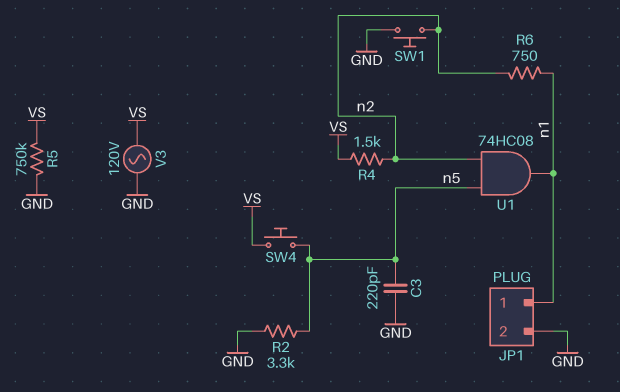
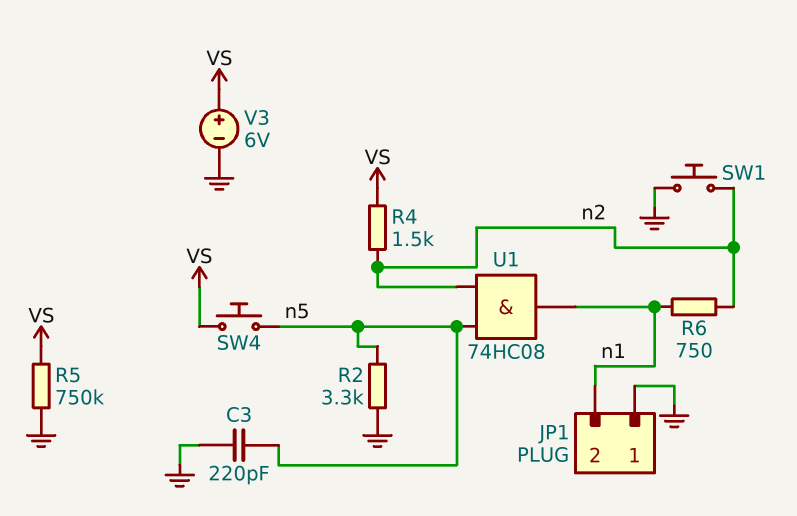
JP1 pin 1: n1 -> GND
JP1 pin 2: GND -> n1
V3: AC 120V (GND, VS) -> 6V (plus VS, minus GND)

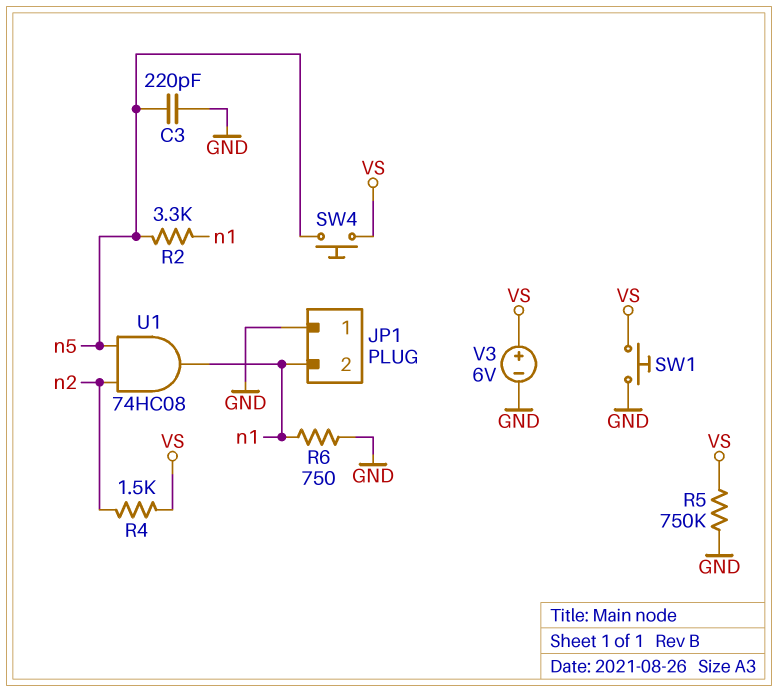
R2: 3.3k (GND, n5) -> 3.3k (n1, n5)
R6: 750 (n1, n2) -> 750 (GND, n1)
SW1: button (GND, n2) -> button (GND, VS)

